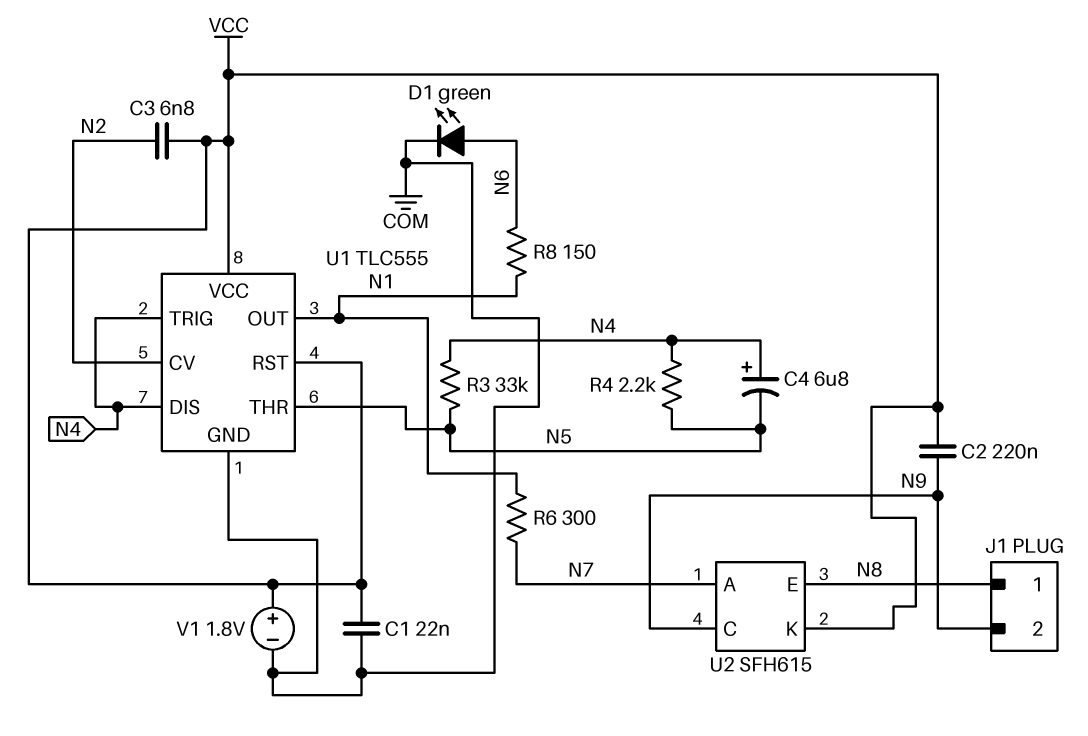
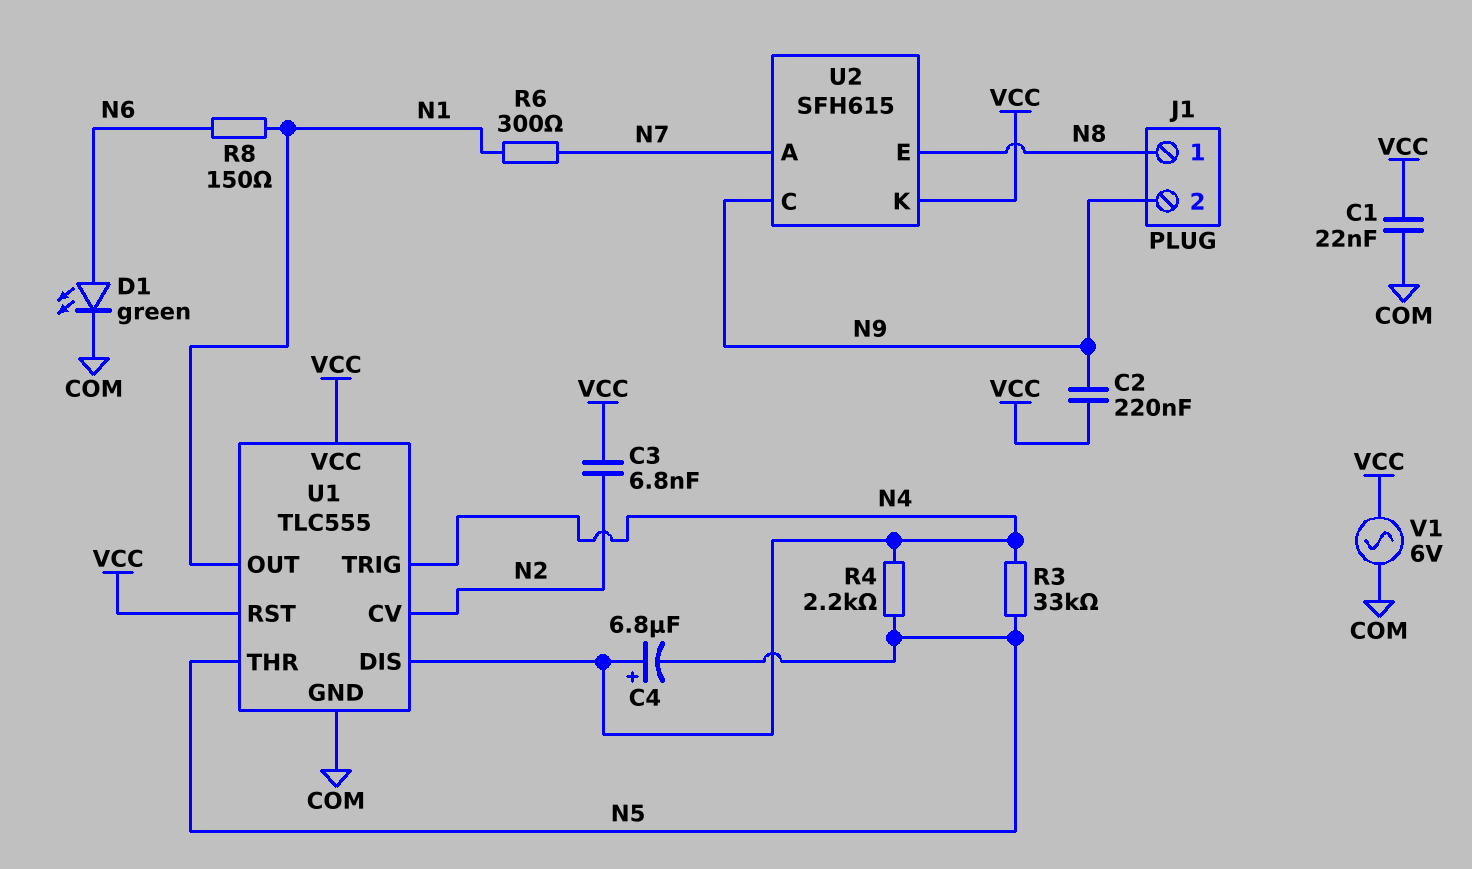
V1: 1.8V (plus VCC, minus COM) -> AC 6V (COM, VCC)

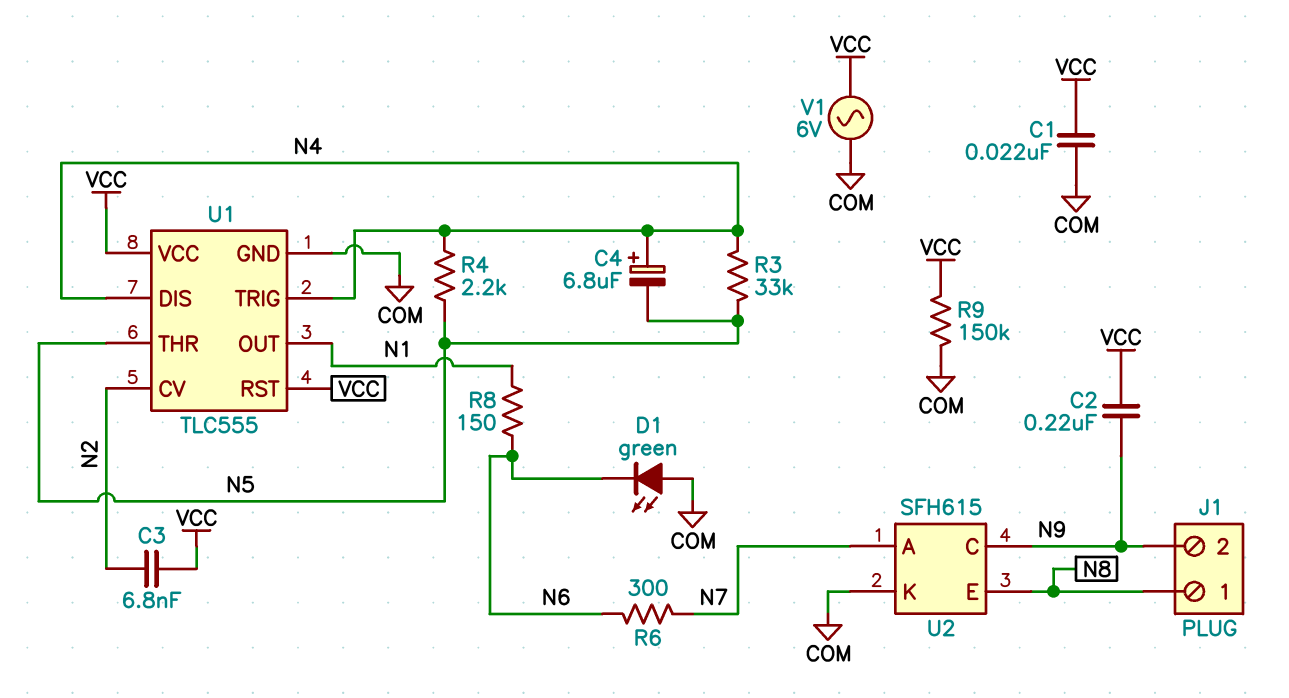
D1: LED green (A N6, K COM) -> LED green (A COM, K N6)
R6: 300 (N1, N7) -> 300 (N6, N7)
R9: none -> 150k (COM, VCC)
U2 pin K: VCC -> COM

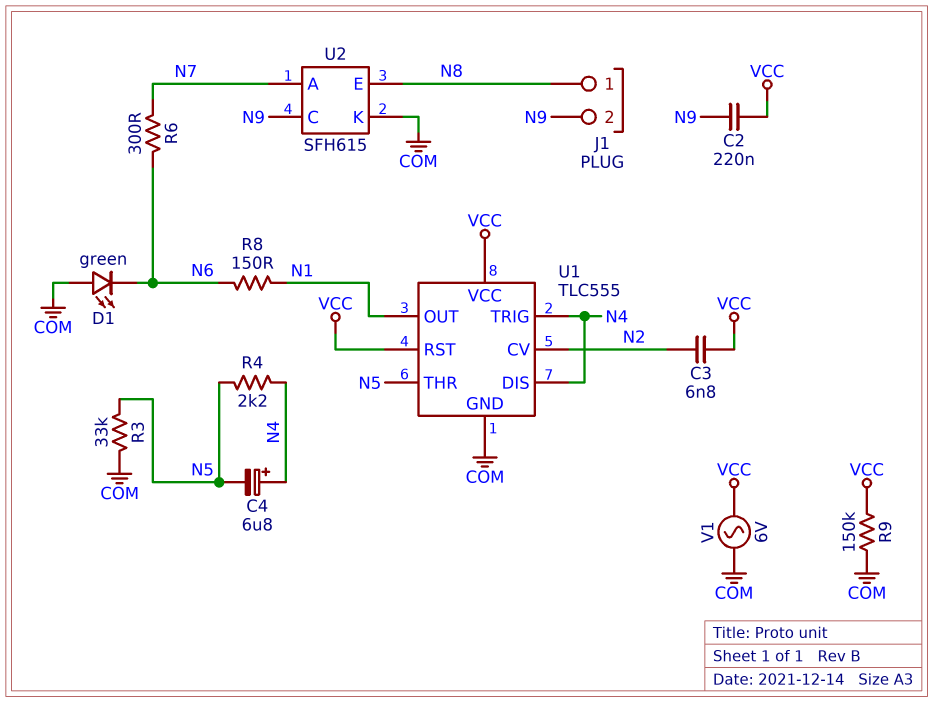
C1: 22nF (COM, VCC) -> none
R3: 33k (N4, N5) -> 33k (COM, N5)

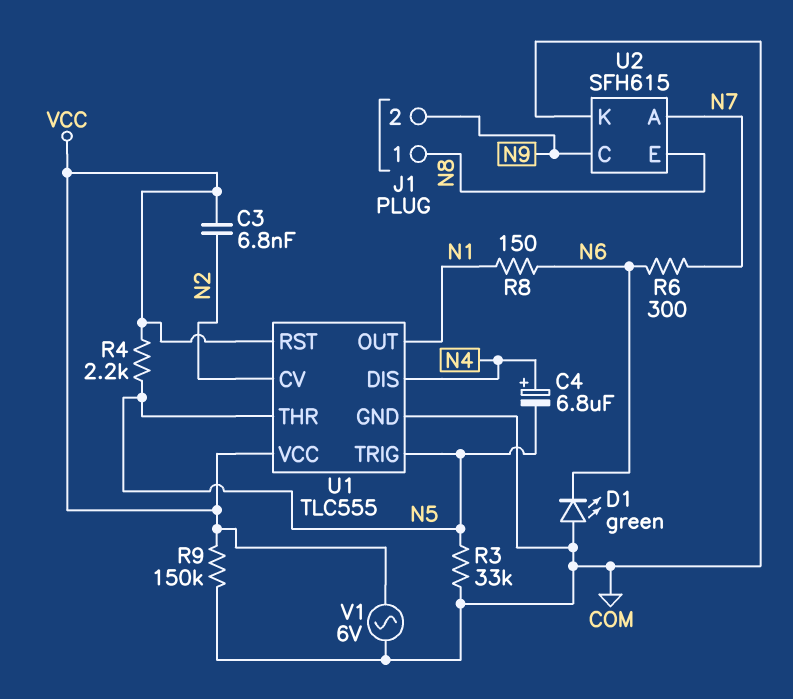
C2: 220nF (N9, VCC) -> none
R4: 2.2k (N4, N5) -> 2.2k (N5, VCC)
U1 pin TRIG: N4 -> N5

